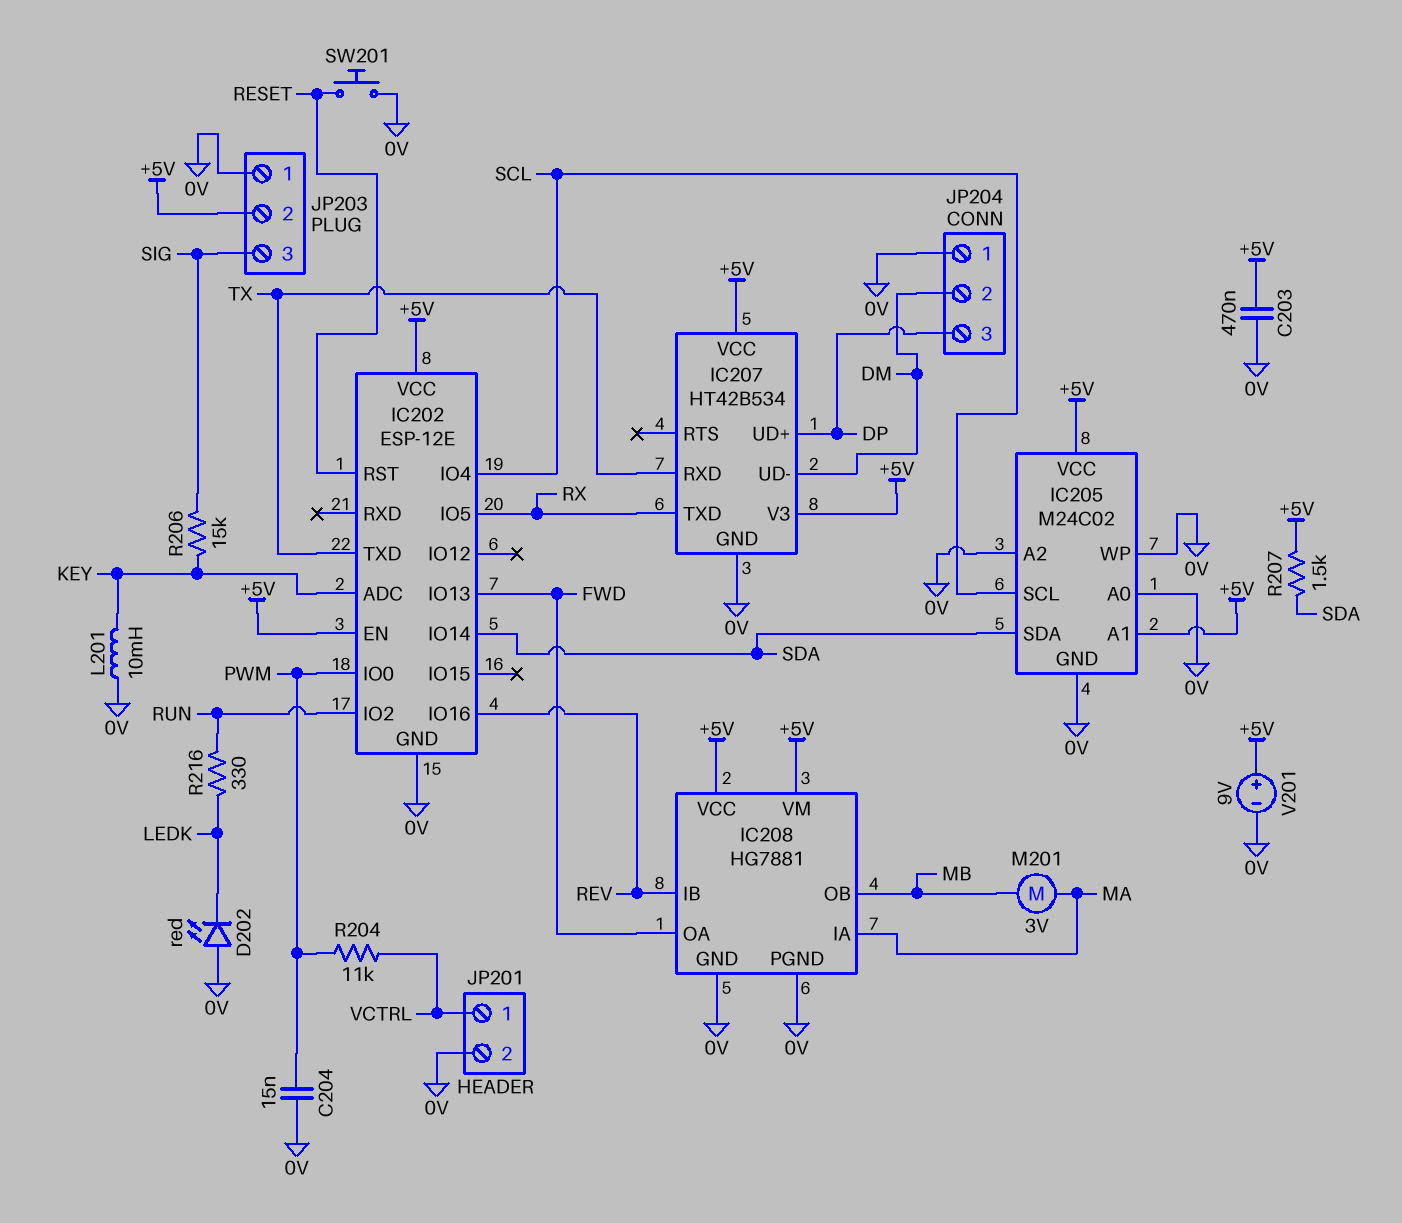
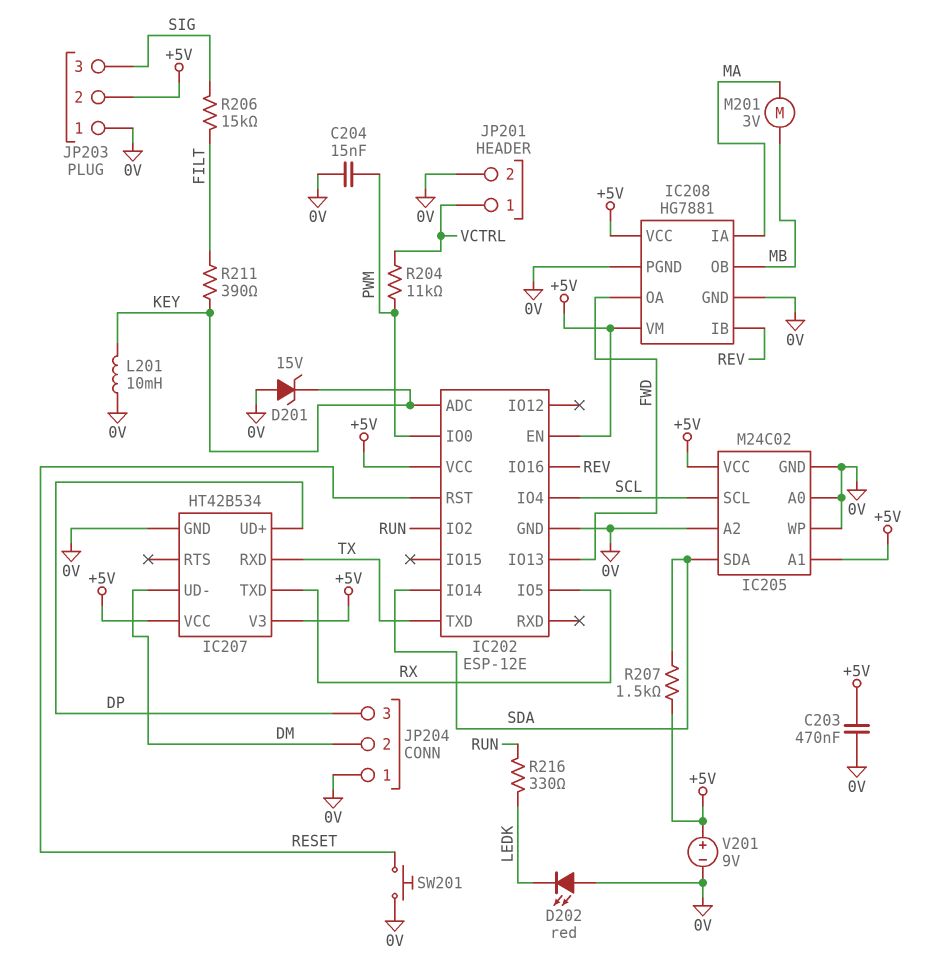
D201: none -> zener 15V (A 0V, K KEY)
R206: 15k (KEY, SIG) -> 15k (FILT, SIG)
R211: none -> 390 (FILT, KEY)

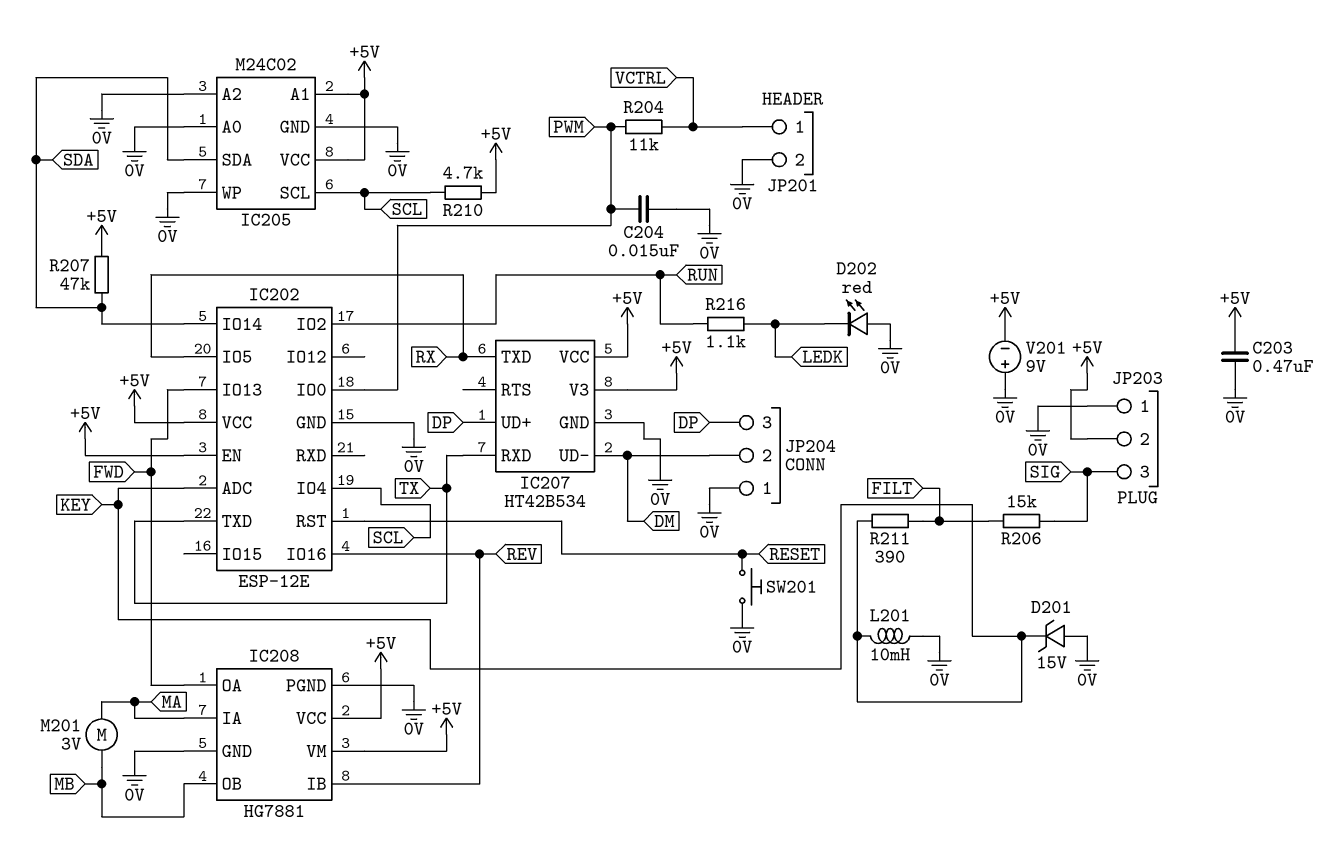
R207: 1.5k (+5V, SDA) -> 47k (+5V, SDA)
R210: none -> 4.7k (+5V, SCL)
R216: 330 (LEDK, RUN) -> 1.1k (LEDK, RUN)
V201: 9V (plus +5V, minus 0V) -> 9V (plus 0V, minus +5V)

